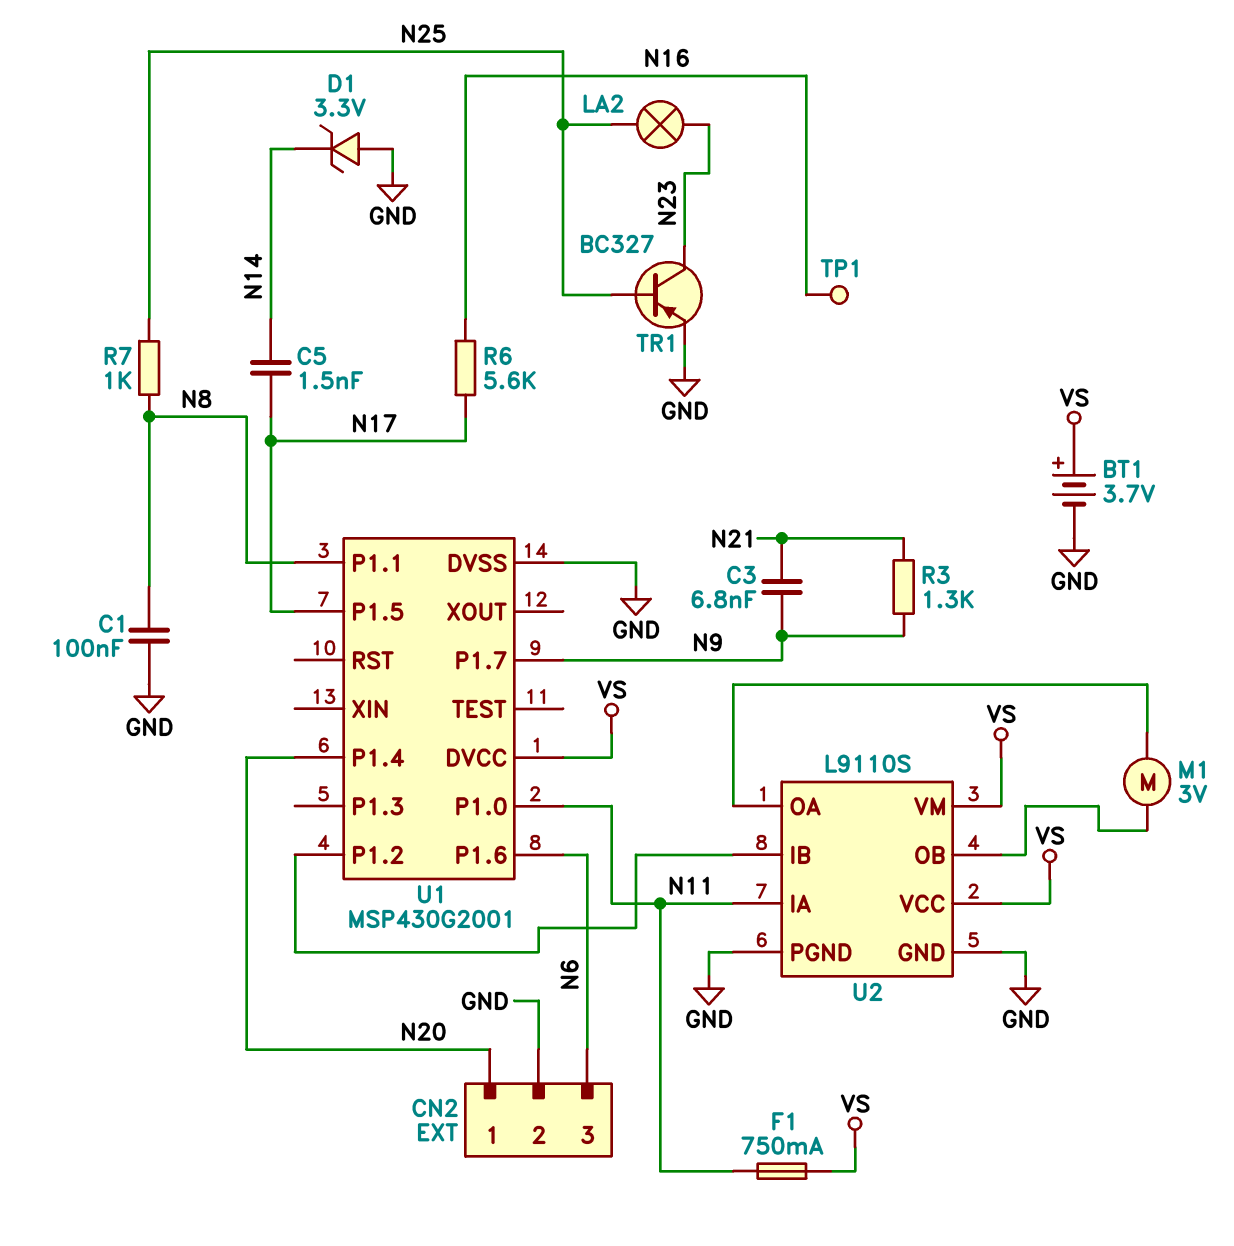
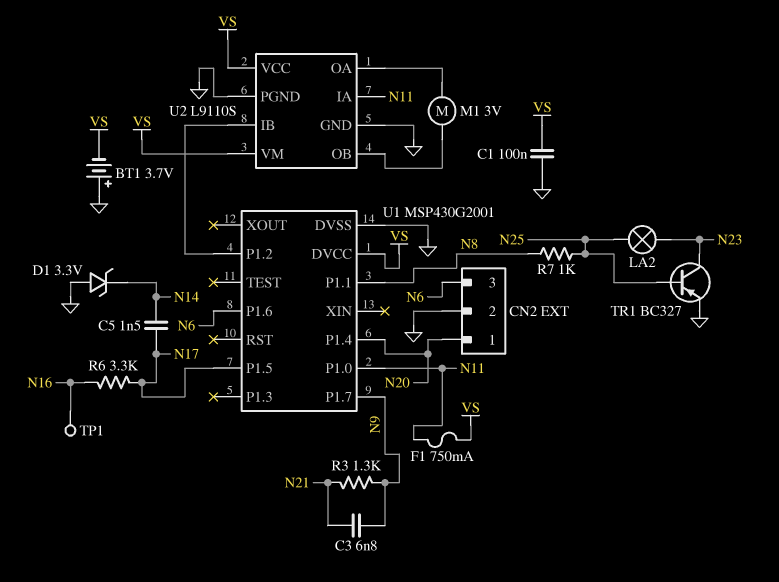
BT1: 3.7V (plus VS, minus GND) -> 3.7V (plus GND, minus VS)
C1: 100nF (GND, N8) -> 100nF (GND, VS)
R6: 5.6k (N16, N17) -> 3.3k (N16, N17)

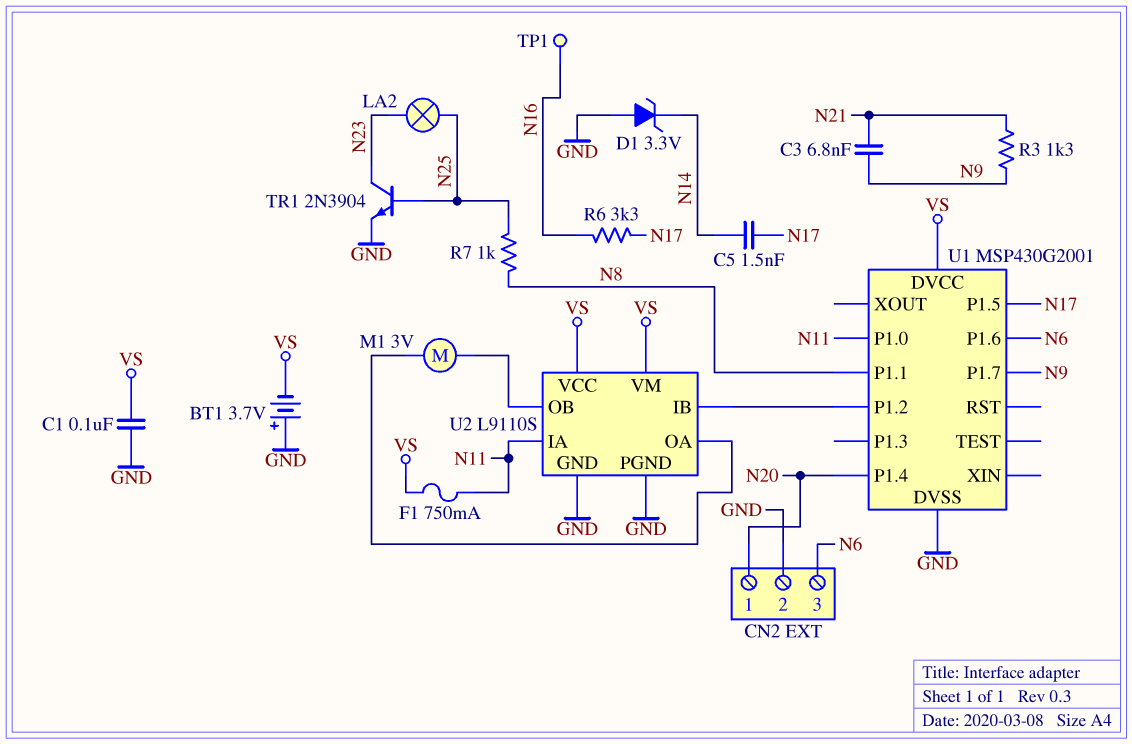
TR1: PNP BC327 (B N25, C N23, E GND) -> NPN 2N3904 (B N25, C N23, E GND)

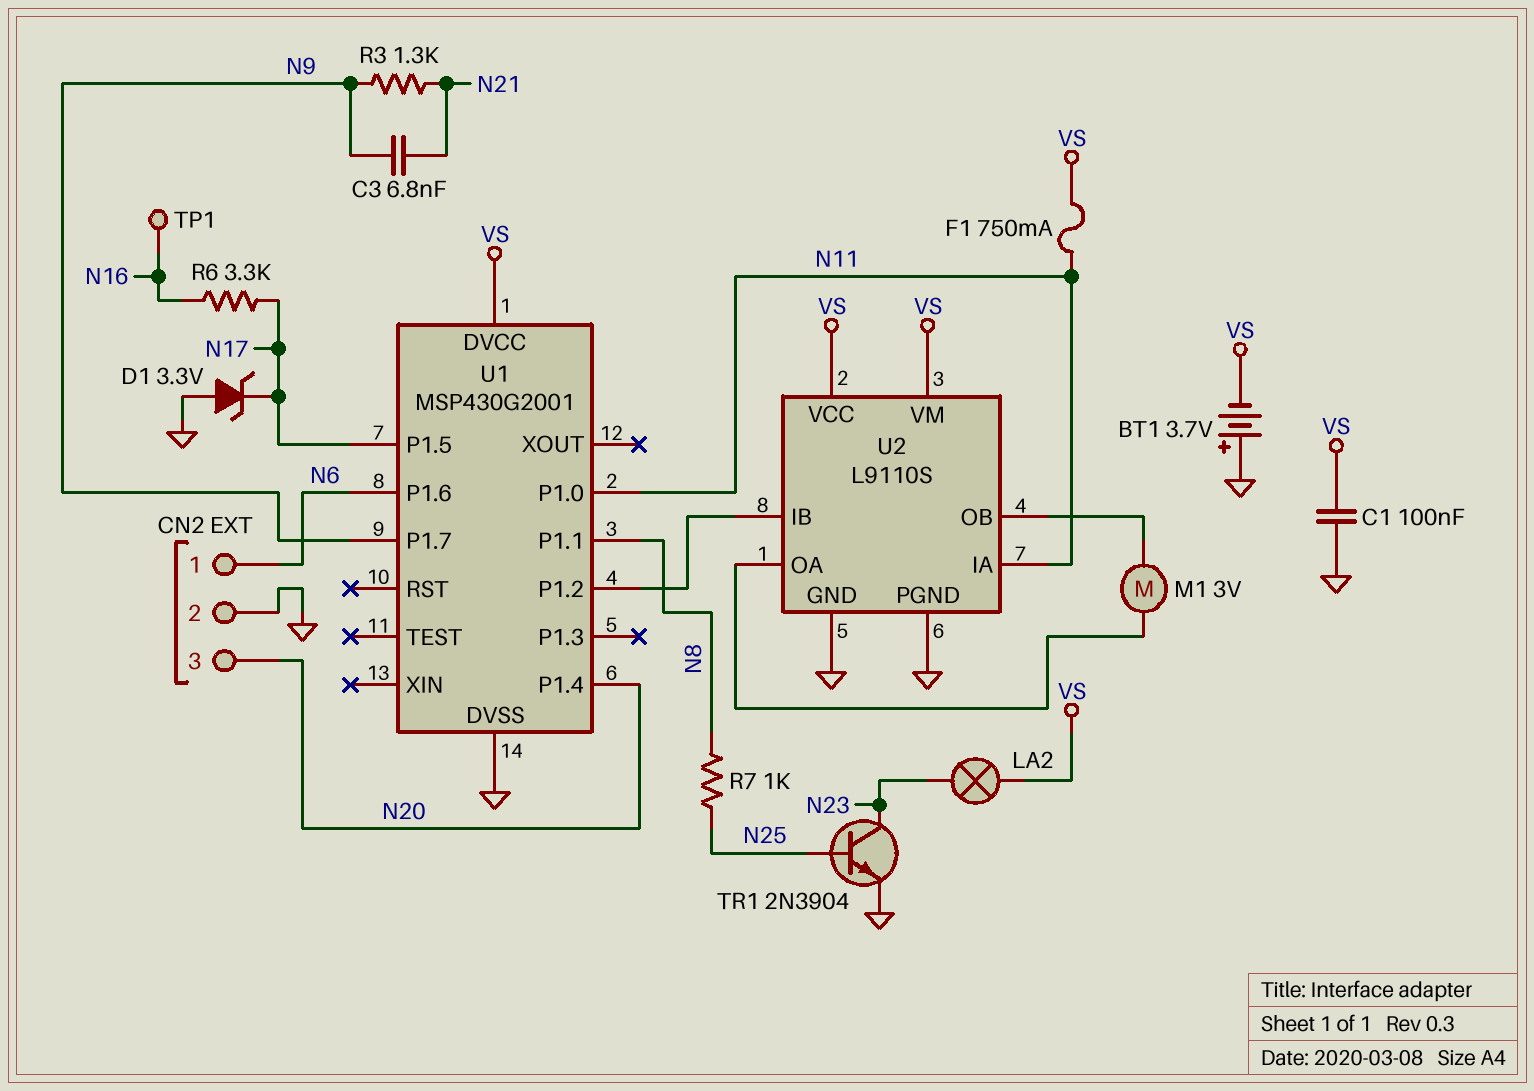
C5: 1.5nF (N14, N17) -> none
CN2 pin 1: N20 -> N6
CN2 pin 3: N6 -> N20
D1: zener 3.3V (A GND, K N14) -> zener 3.3V (A GND, K N17)
LA2: lamp (N23, N25) -> lamp (N23, VS)

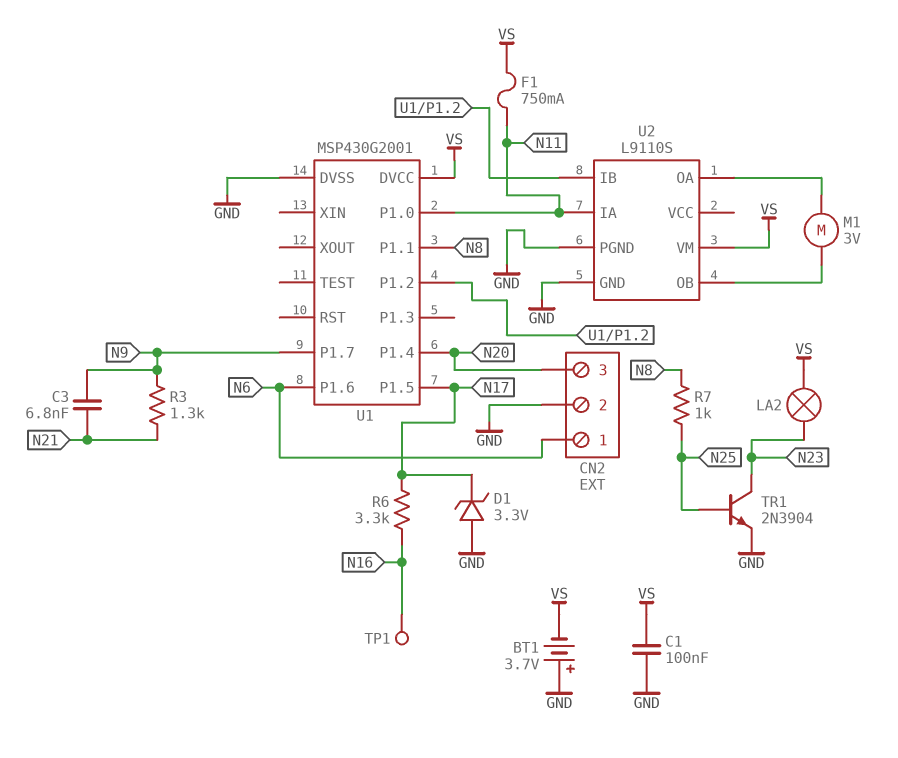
U2 pin VCC: VS -> none

